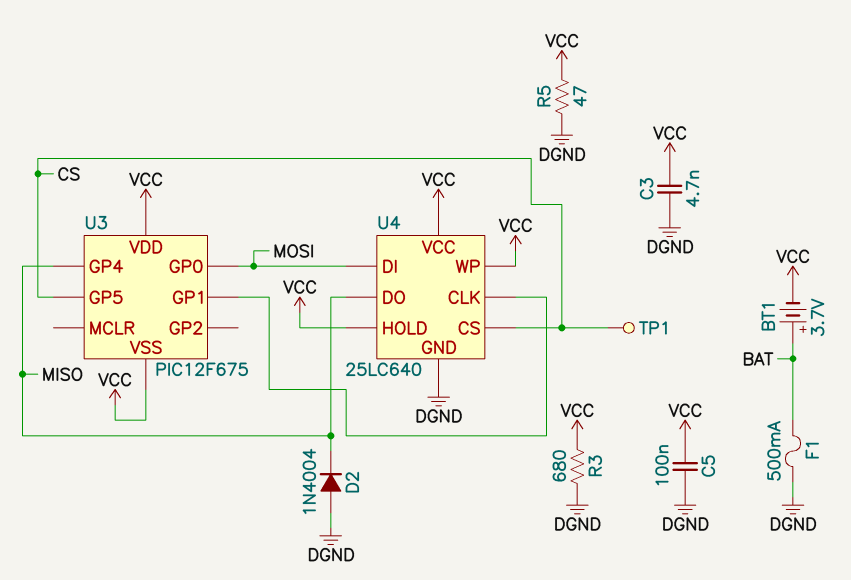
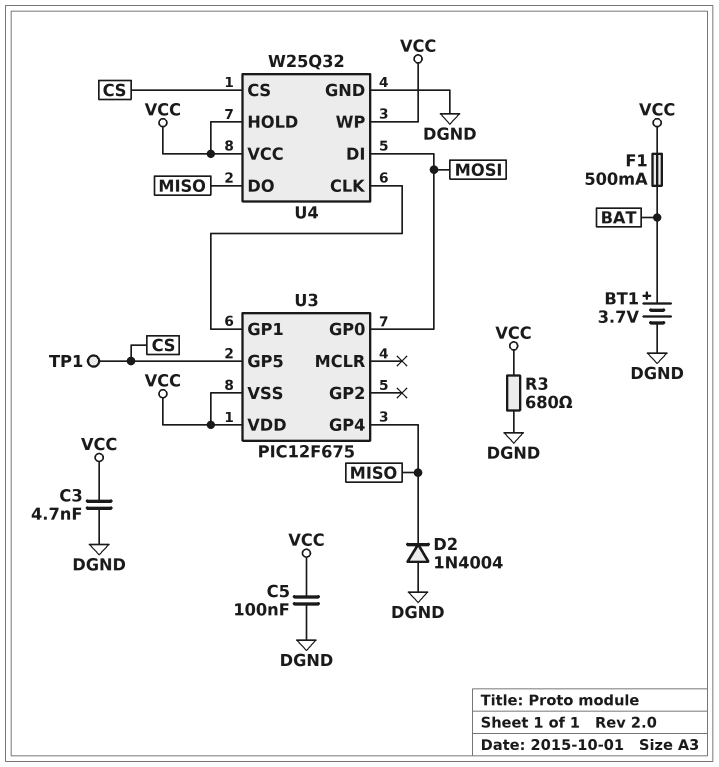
BT1: 3.7V (plus BAT, minus VCC) -> 3.7V (plus BAT, minus DGND)
F1: 500mA (BAT, DGND) -> 500mA (BAT, VCC)
R5: 47 (DGND, VCC) -> none
U4: 25LC640 -> W25Q32

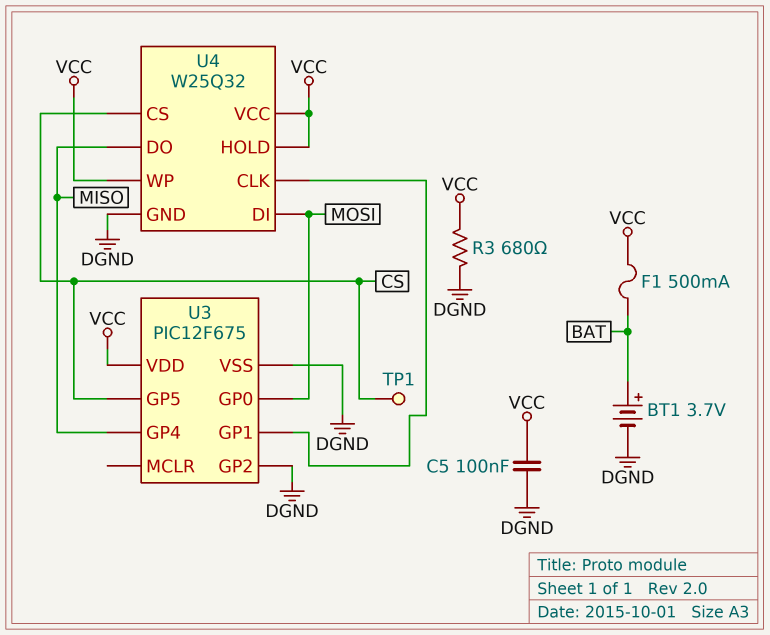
C3: 4.7nF (DGND, VCC) -> none
D2: diode 1N4004 (A DGND, K MISO) -> none
U3 pin GP2: none -> DGND
U3 pin VSS: VCC -> DGND

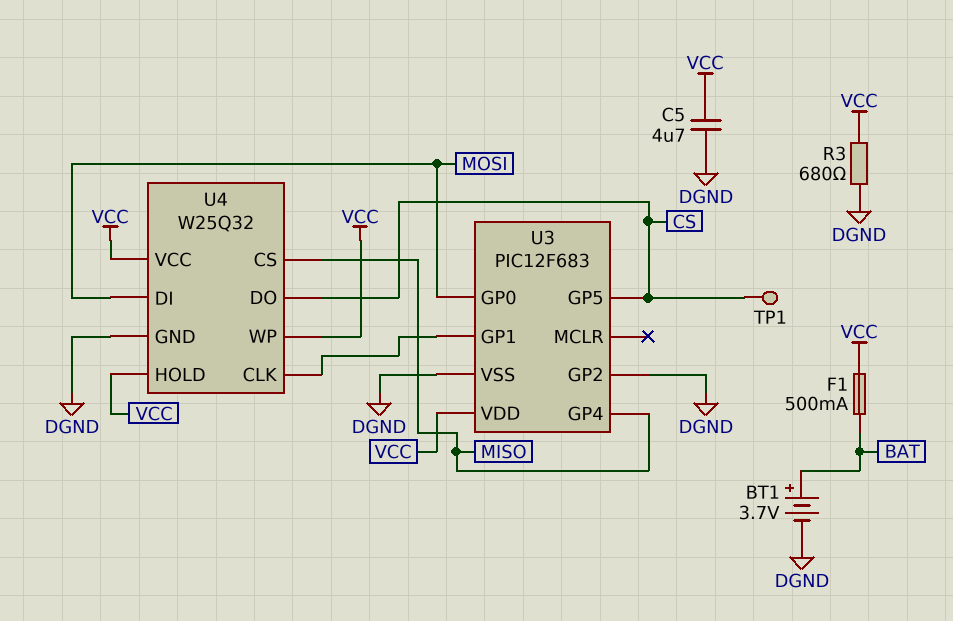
C5: 100nF (DGND, VCC) -> 4.7uF (DGND, VCC)
U3: PIC12F675 -> PIC12F683
U4 pin CS: CS -> MISO
U4 pin DO: MISO -> CS

